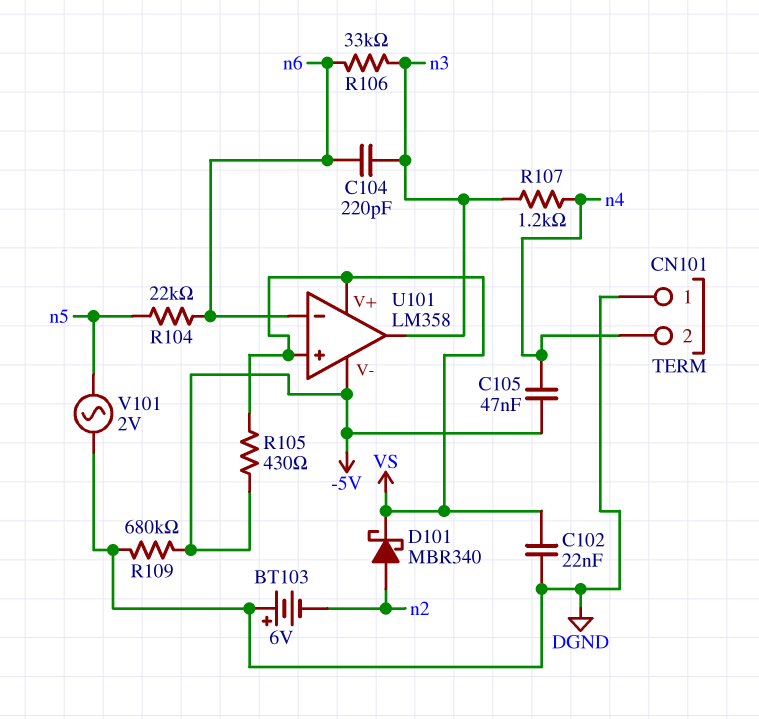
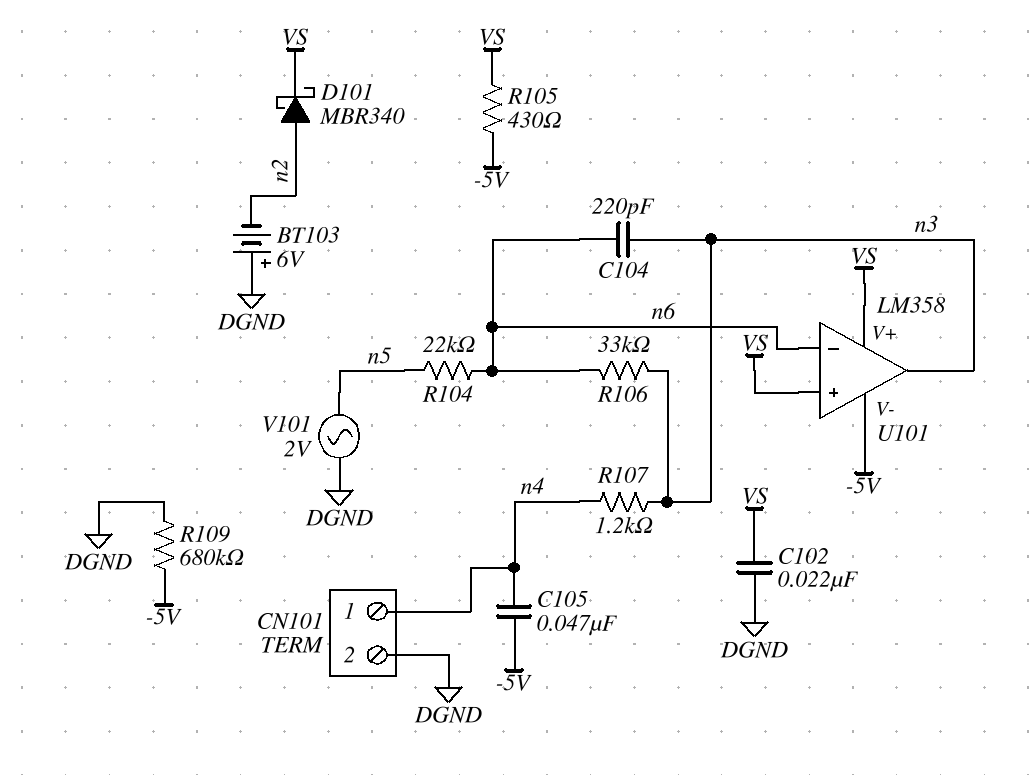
CN101 pin 1: DGND -> n4
CN101 pin 2: n4 -> DGND

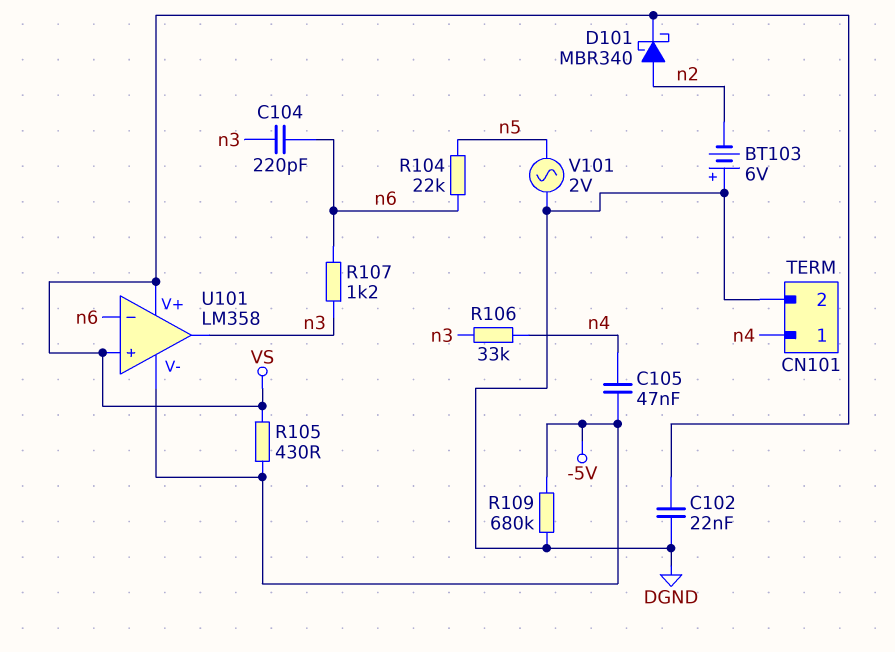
R106: 33k (n3, n6) -> 33k (n3, n4)
R107: 1.2k (n3, n4) -> 1.2k (n3, n6)

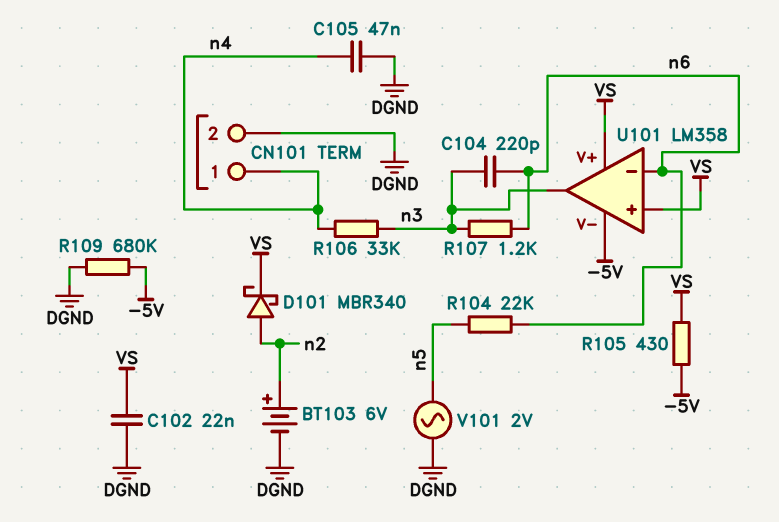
BT103: 6V (plus DGND, minus n2) -> 6V (plus n2, minus DGND)
C105: 47nF (-5V, n4) -> 47nF (DGND, n4)

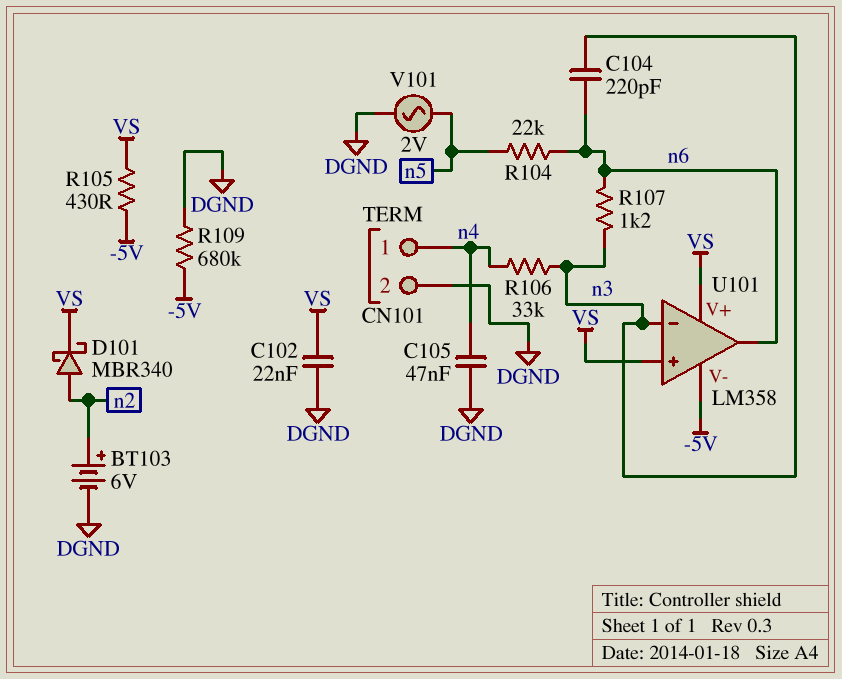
U101 pin in-: n6 -> n3
U101 pin out: n3 -> n6

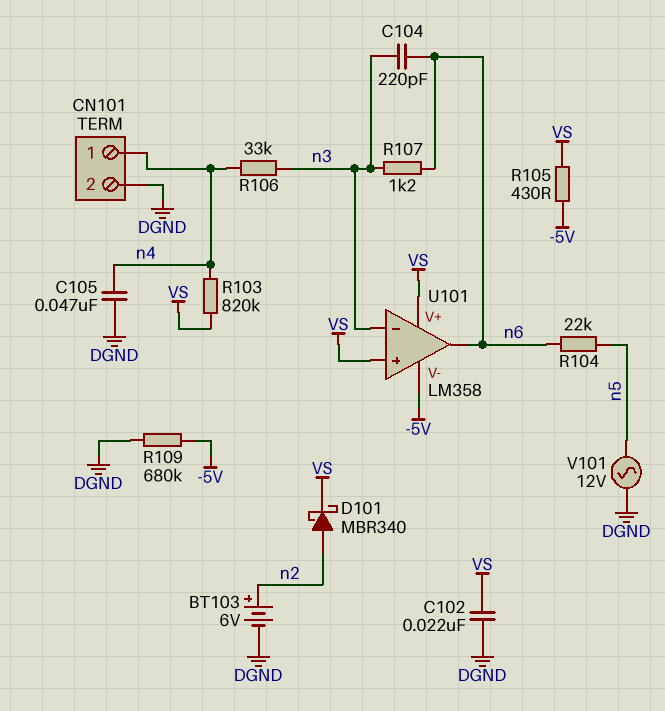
R103: none -> 820k (VS, n4)
V101: AC 2V (DGND, n5) -> AC 12V (DGND, n5)

